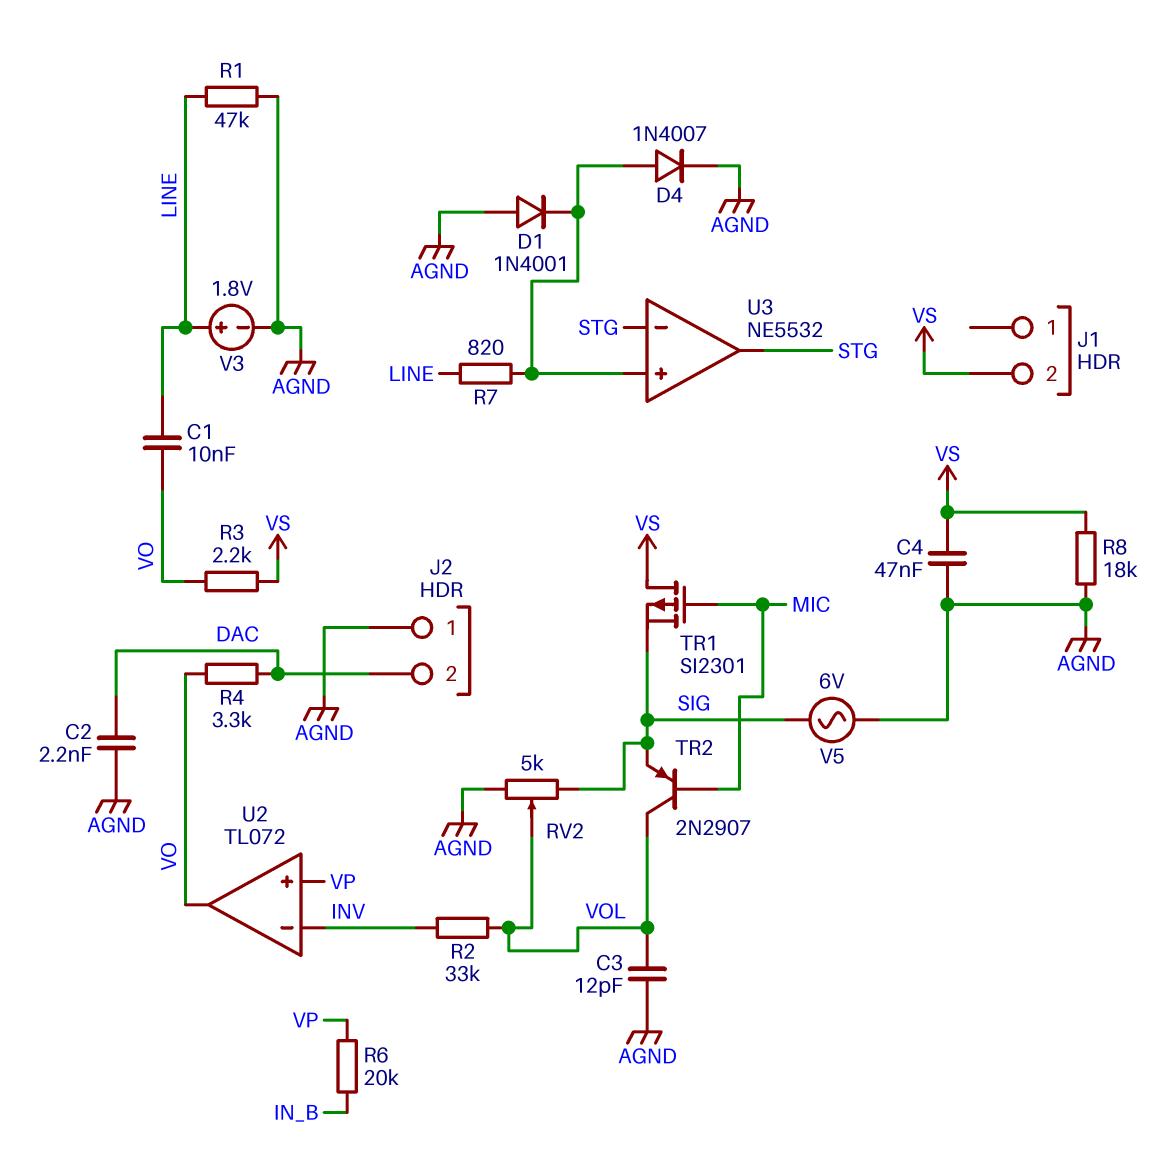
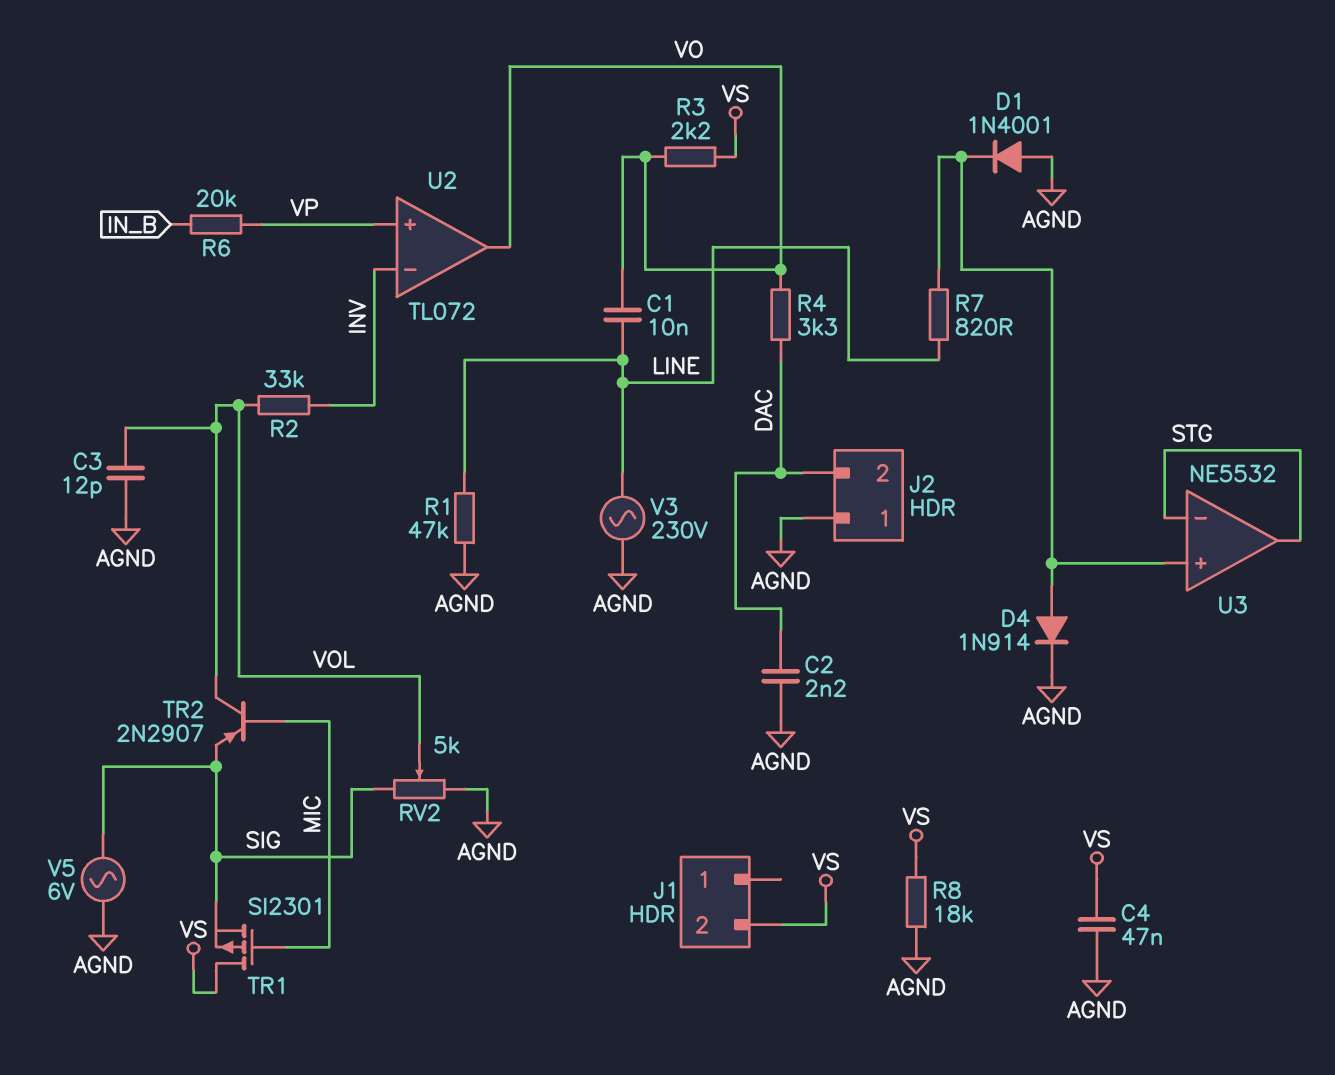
D4: diode 1N4007 (A U3/in+, K AGND) -> diode 1N914 (A U3/in+, K AGND)
V3: 1.8V (plus LINE, minus AGND) -> AC 230V (AGND, LINE)

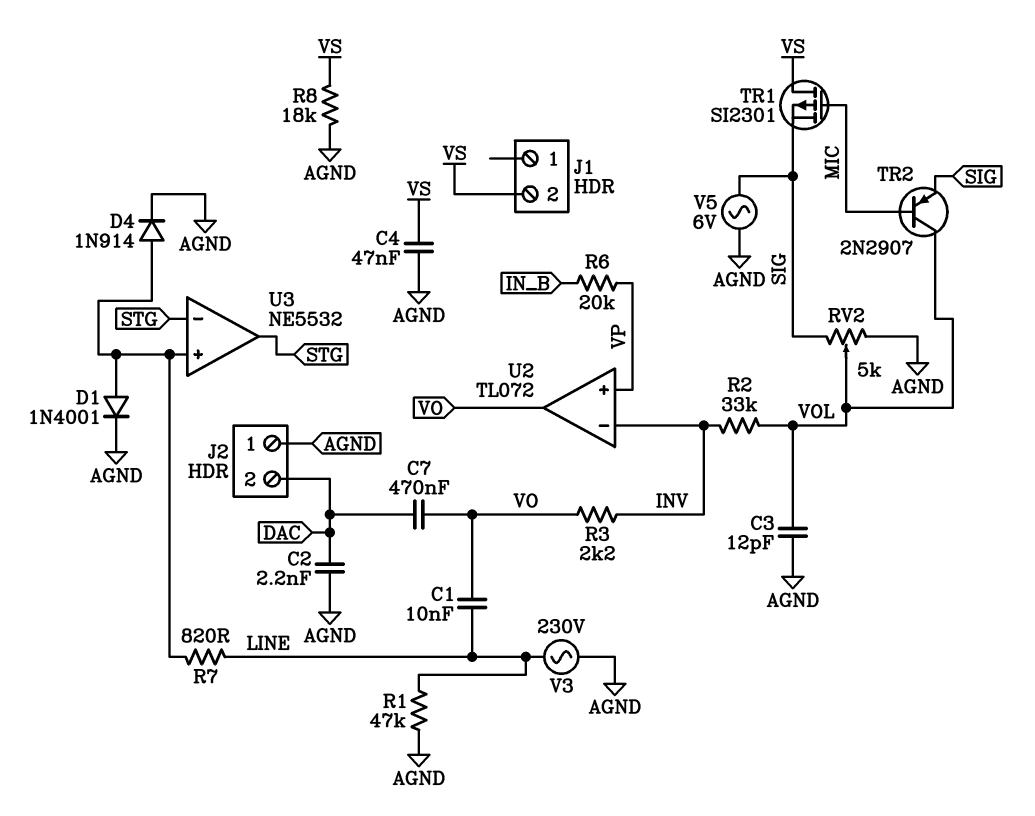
C7: none -> 470nF (DAC, VO)
D1: diode 1N4001 (A AGND, K U3/in+) -> diode 1N4001 (A U3/in+, K AGND)
R3: 2.2k (VO, VS) -> 2.2k (INV, VO)
R4: 3.3k (DAC, VO) -> none

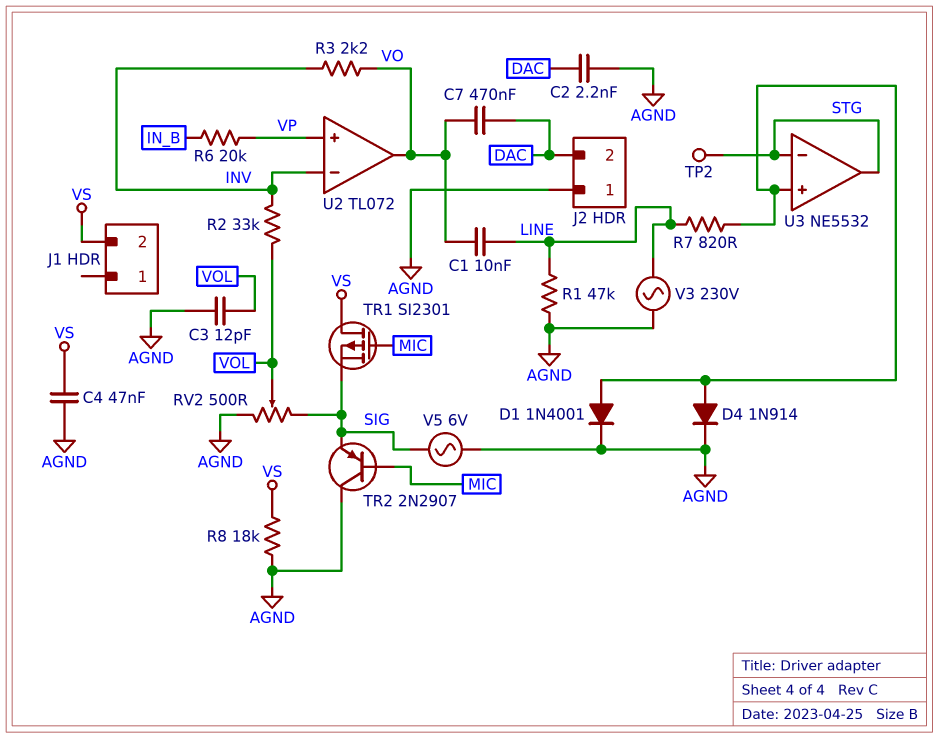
RV2: 5k (AGND, SIG, wiper VOL) -> 500 (AGND, SIG, wiper VOL)
TP2: none -> test point (STG)
TR2: PNP 2N2907 (B MIC, C VOL, E SIG) -> PNP 2N2907 (B MIC, C AGND, E SIG)

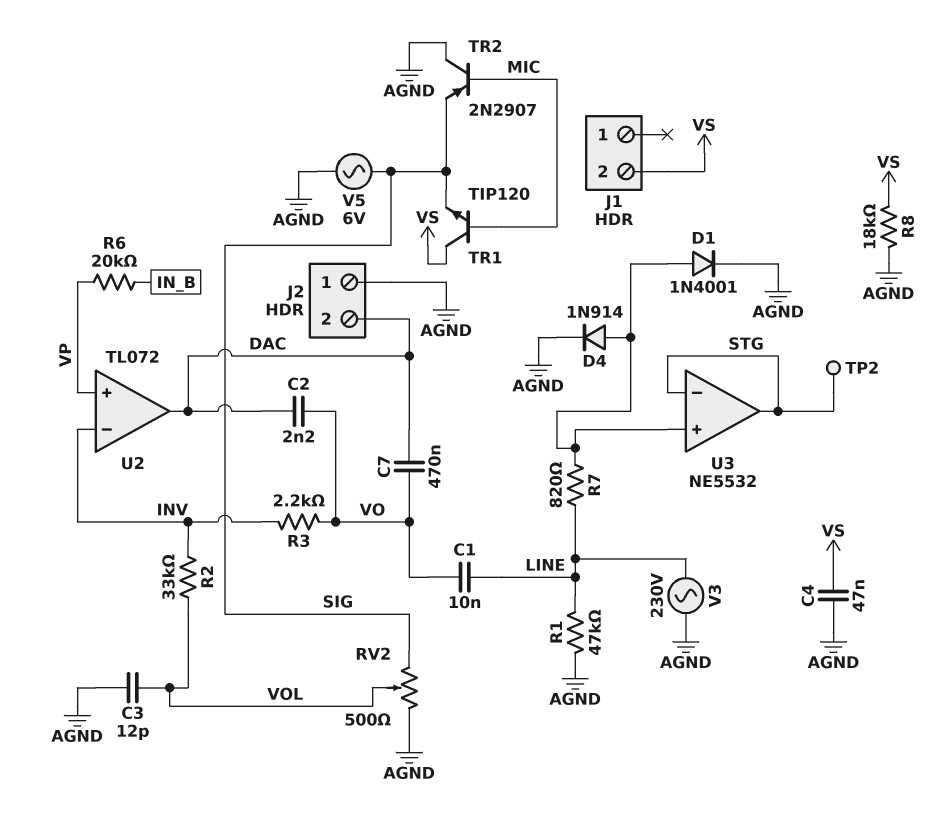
C2: 2.2nF (AGND, DAC) -> 2.2nF (DAC, VO)
TR1: PMOS SI2301 (G MIC, D VS, S SIG) -> NPN TIP120 (B MIC, C VS, E SIG)
U2 pin out: VO -> DAC

